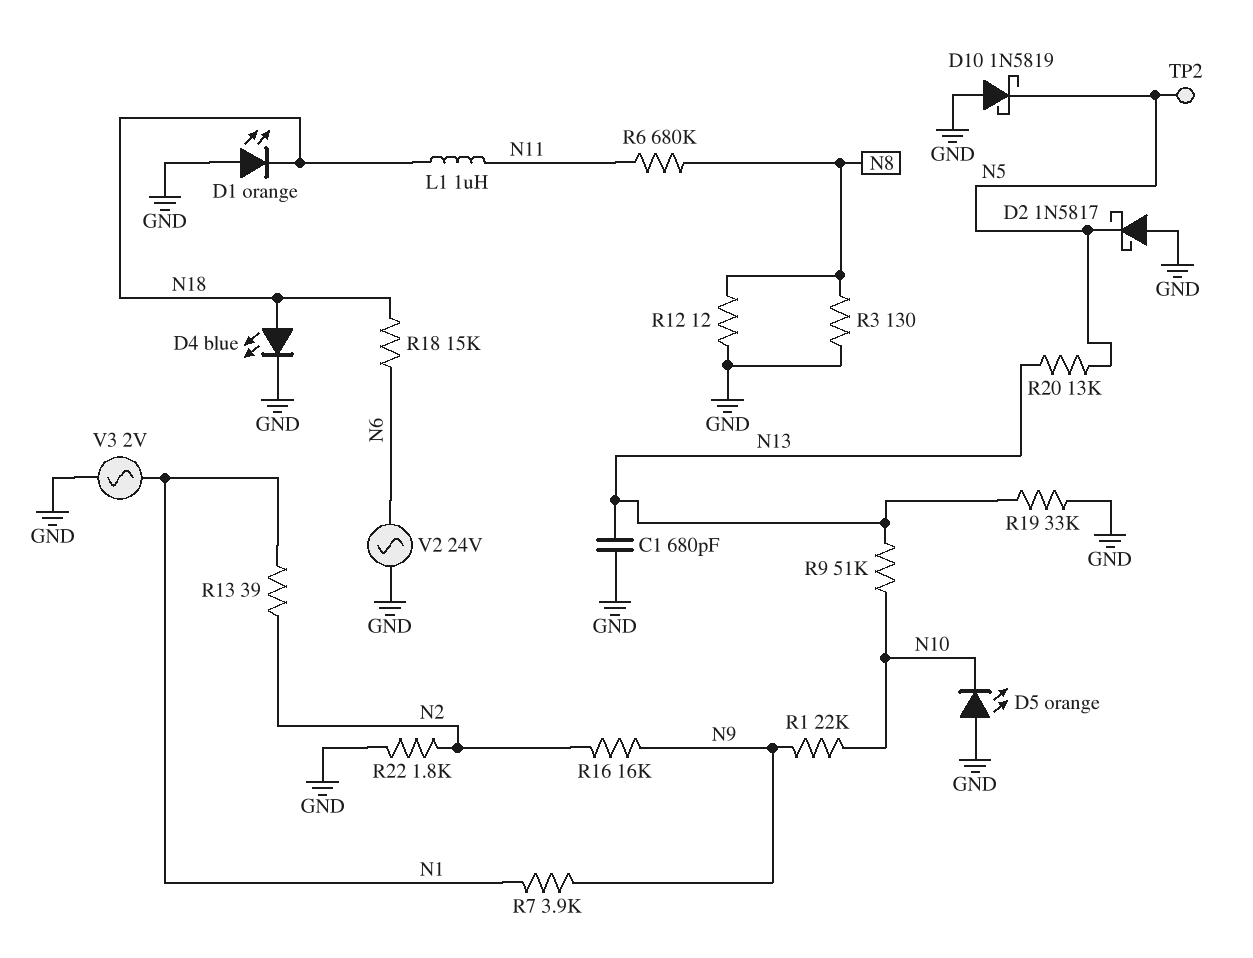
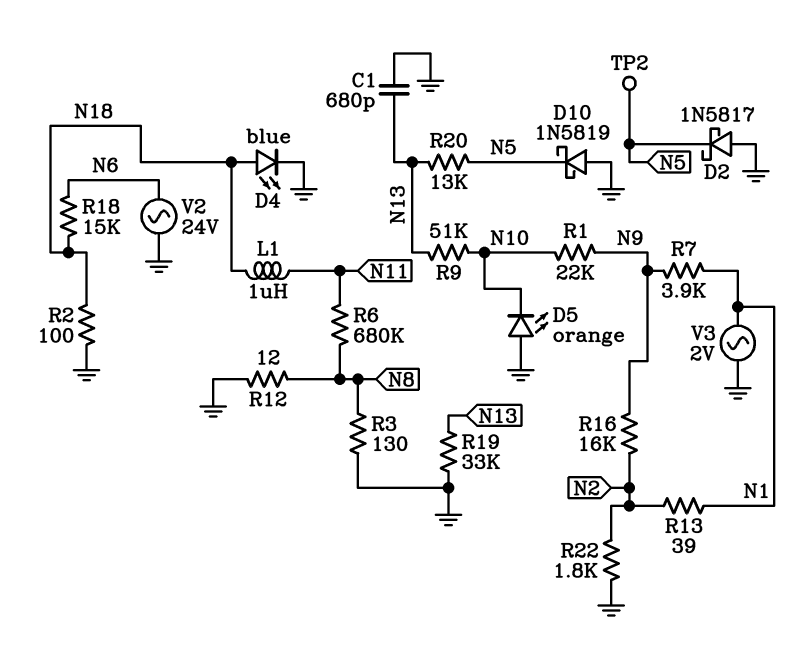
D1: LED orange (A GND, K N18) -> none
R2: none -> 100 (GND, N18)

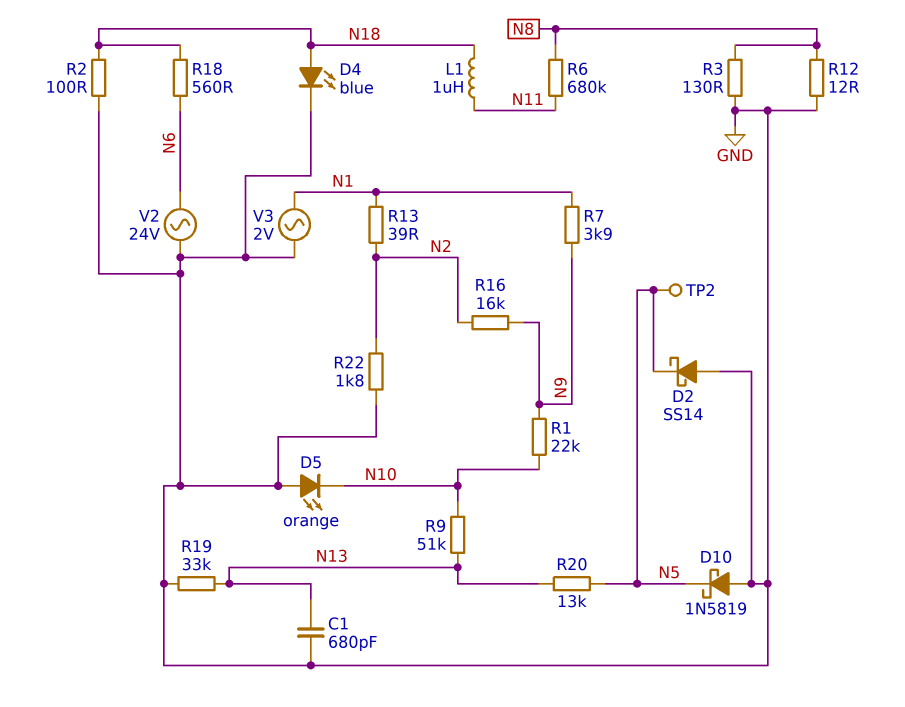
D2: schottky 1N5817 (A GND, K N5) -> schottky SS14 (A GND, K N5)
R18: 15k (N6, N18) -> 560 (N6, N18)

